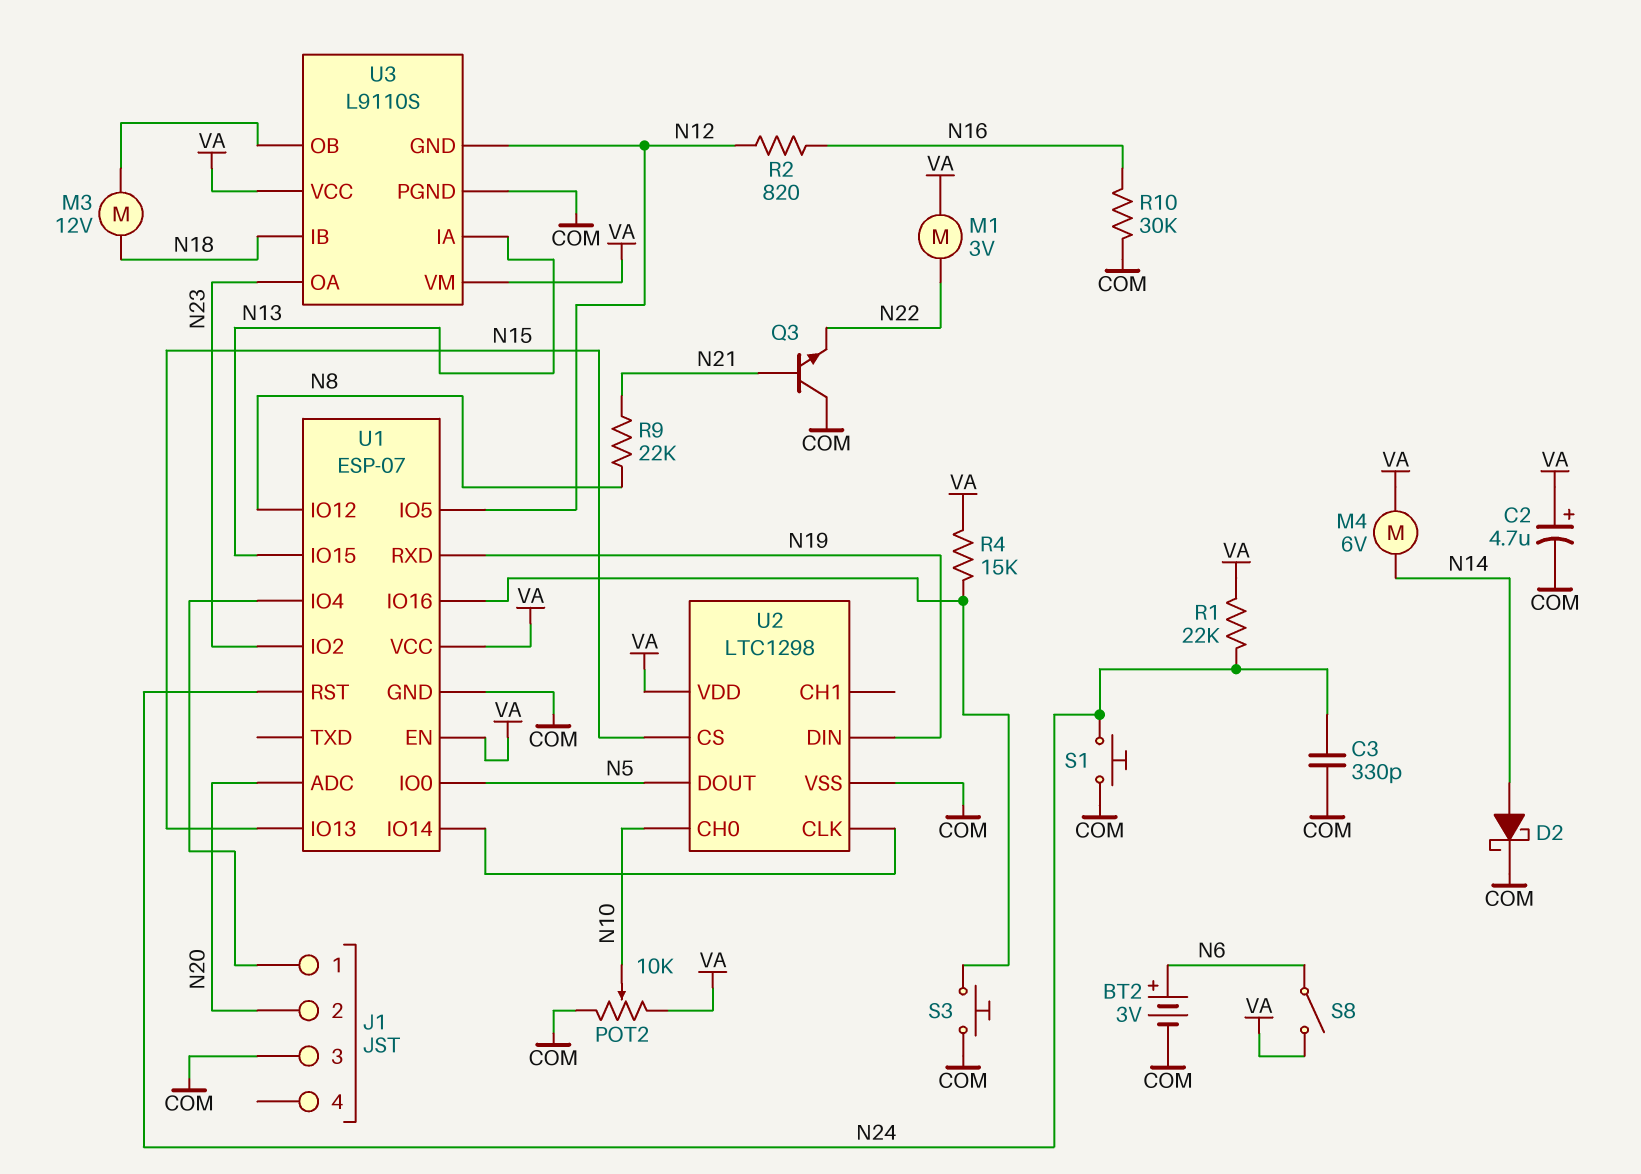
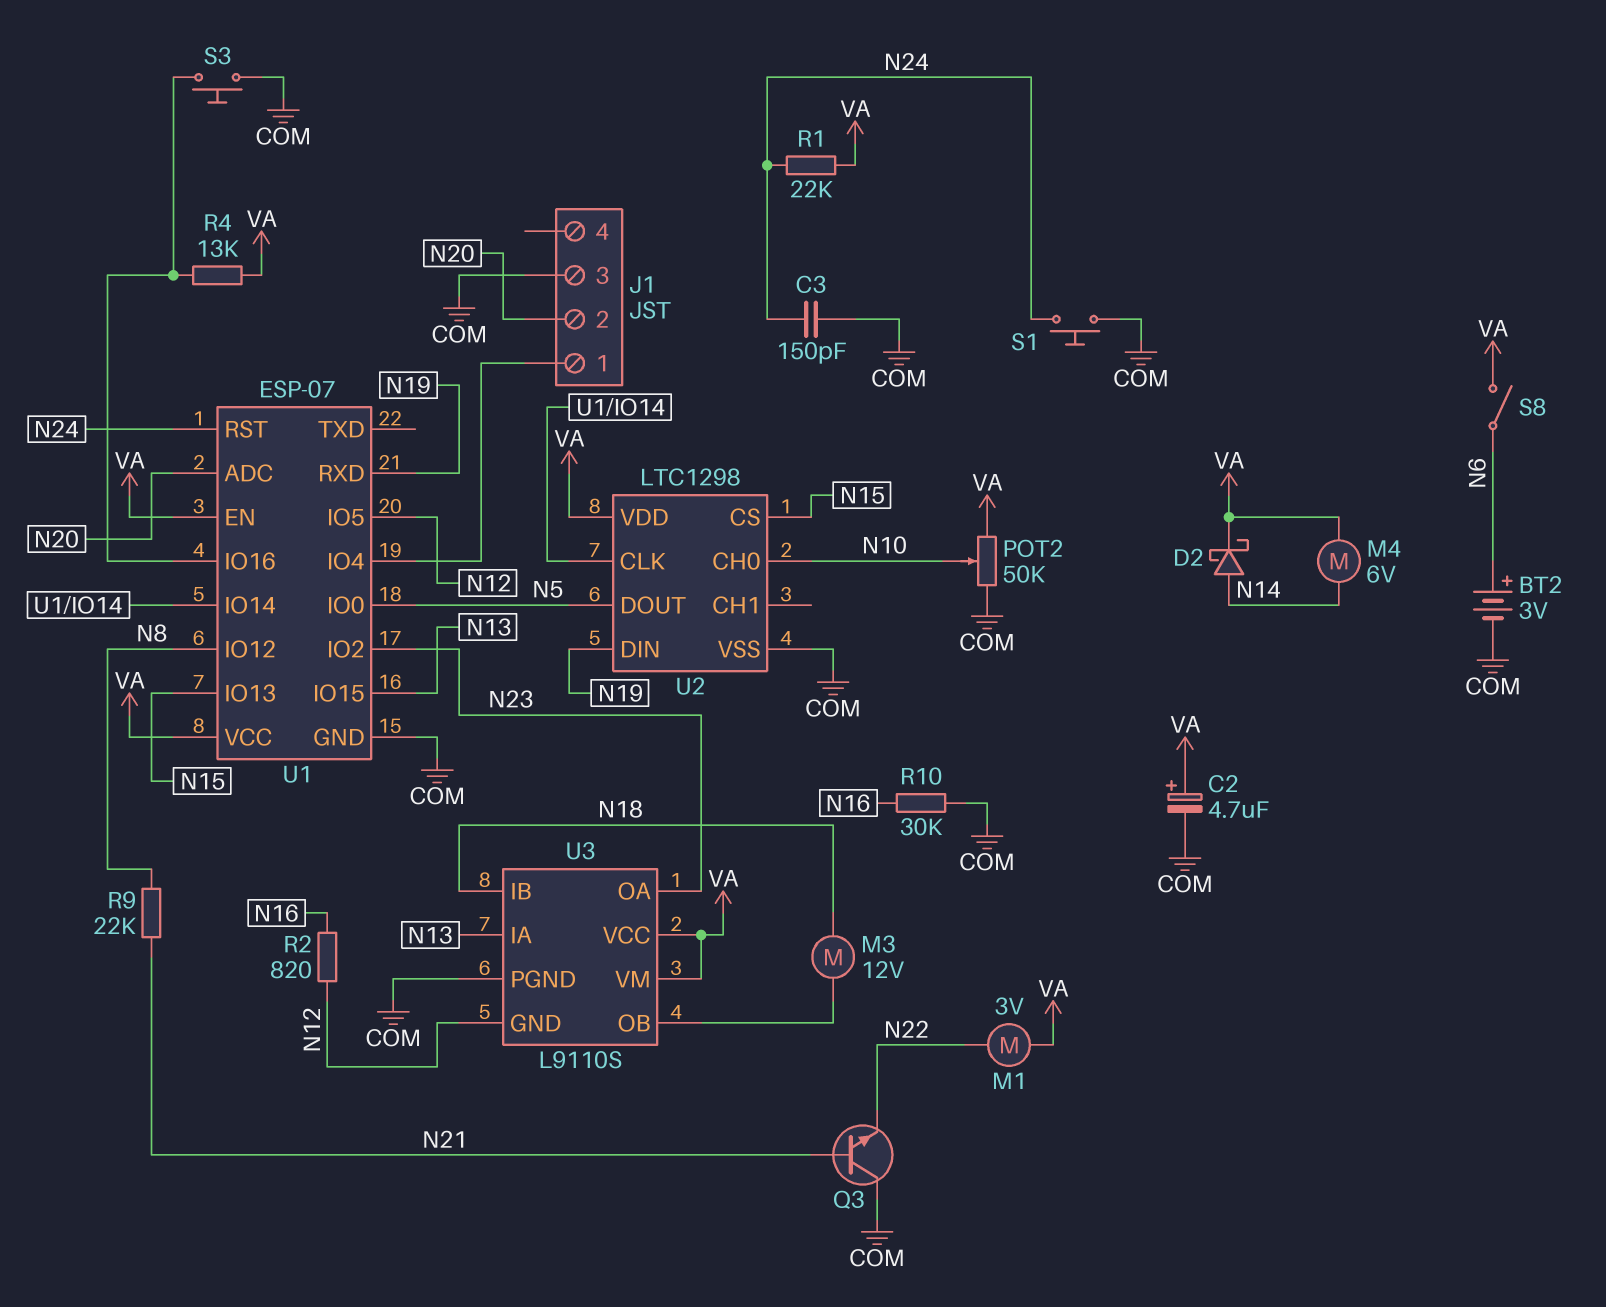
C3: 330pF (COM, N24) -> 150pF (COM, N24)
D2: schottky (A N14, K COM) -> schottky (A N14, K VA)
POT2: 10k (COM, VA, wiper N10) -> 50k (COM, VA, wiper N10)
R4: 15k (U1/IO16, VA) -> 13k (U1/IO16, VA)

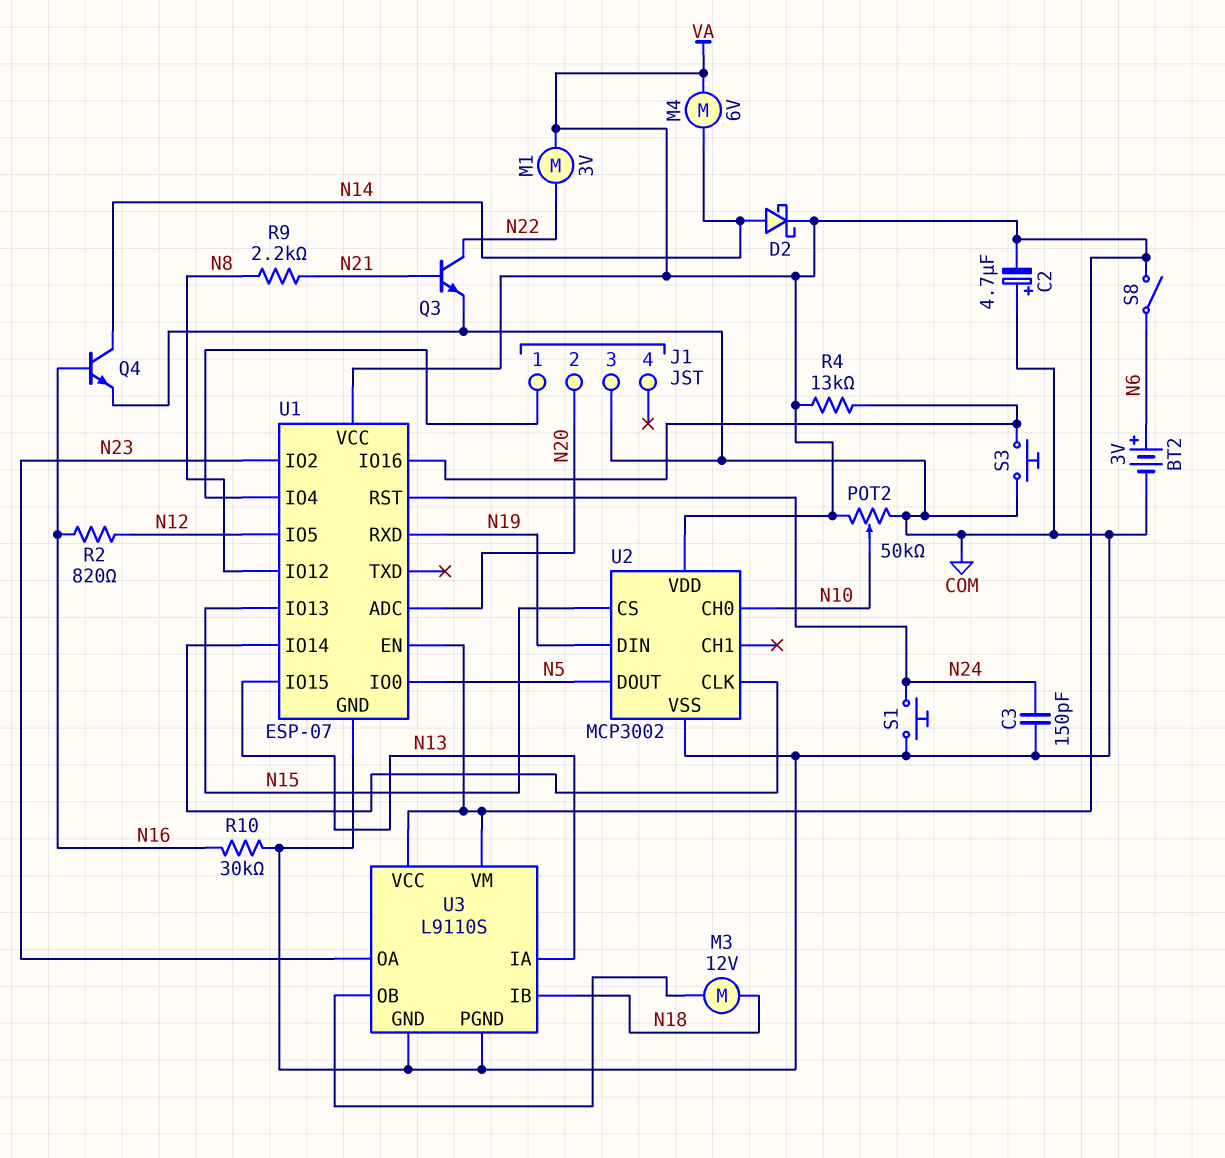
C2: 4.7uF (plus VA, minus COM) -> 4.7uF (plus COM, minus VA)
Q3: NPN (B N21, C COM, E N22) -> NPN (B N21, C N22, E COM)
Q4: none -> NPN (B N16, C N14, E COM)
R1: 22k (N24, VA) -> none
R9: 22k (N8, N21) -> 2.2k (N8, N21)
U2: LTC1298 -> MCP3002
U3 pin GND: N12 -> COM

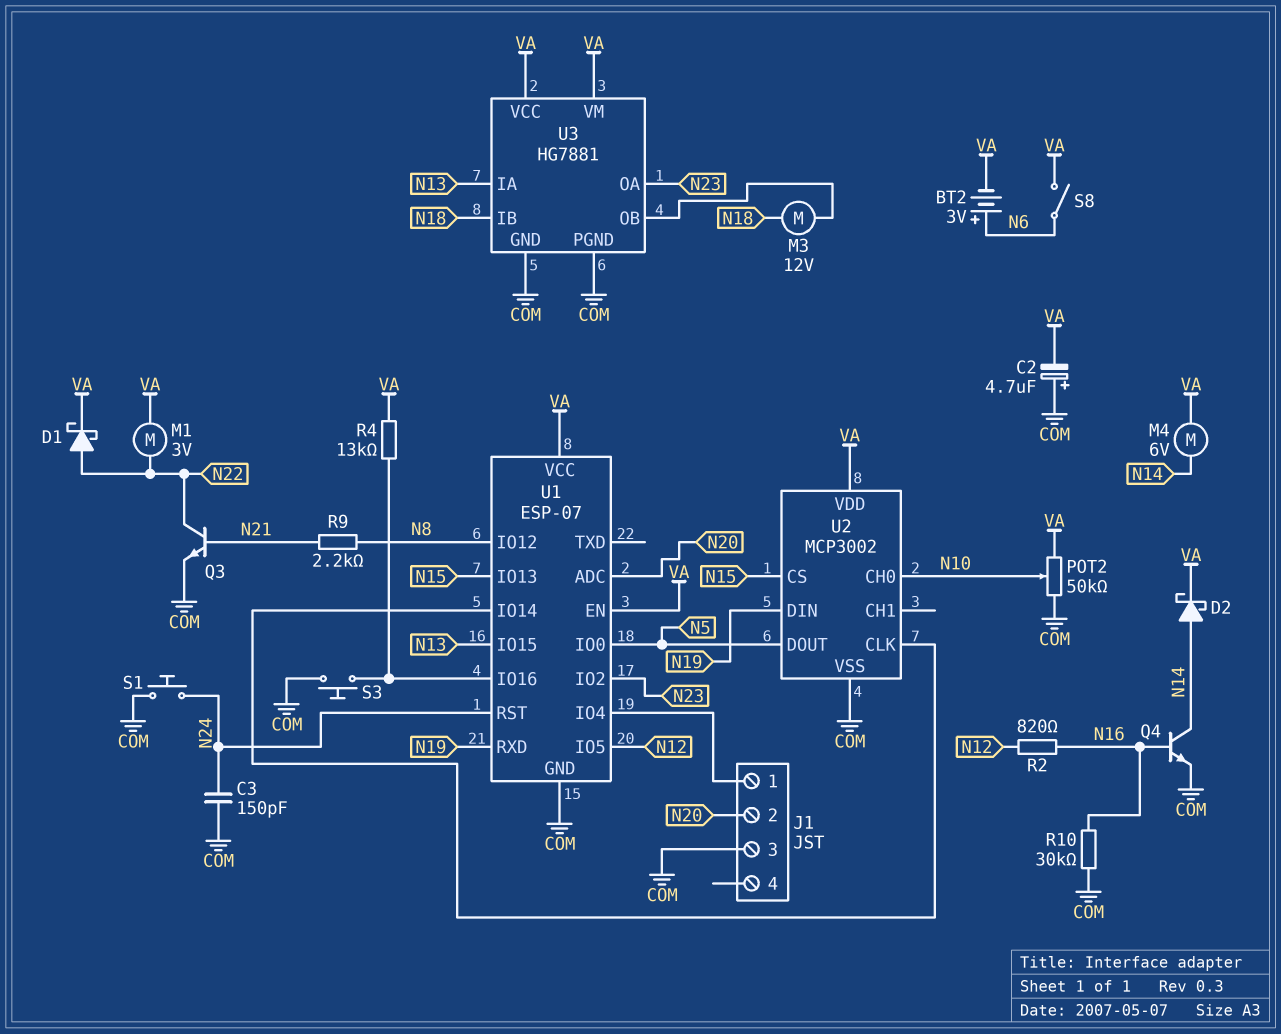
BT2: 3V (plus N6, minus COM) -> 3V (plus N6, minus VA)
D1: none -> schottky (A N22, K VA)
U3: L9110S -> HG7881

